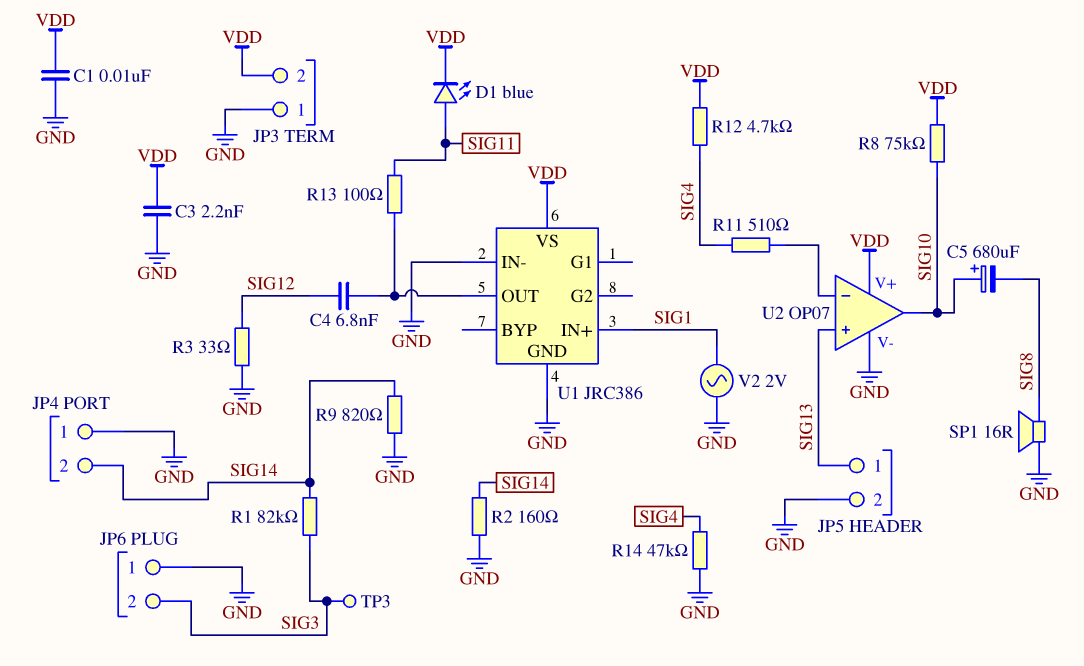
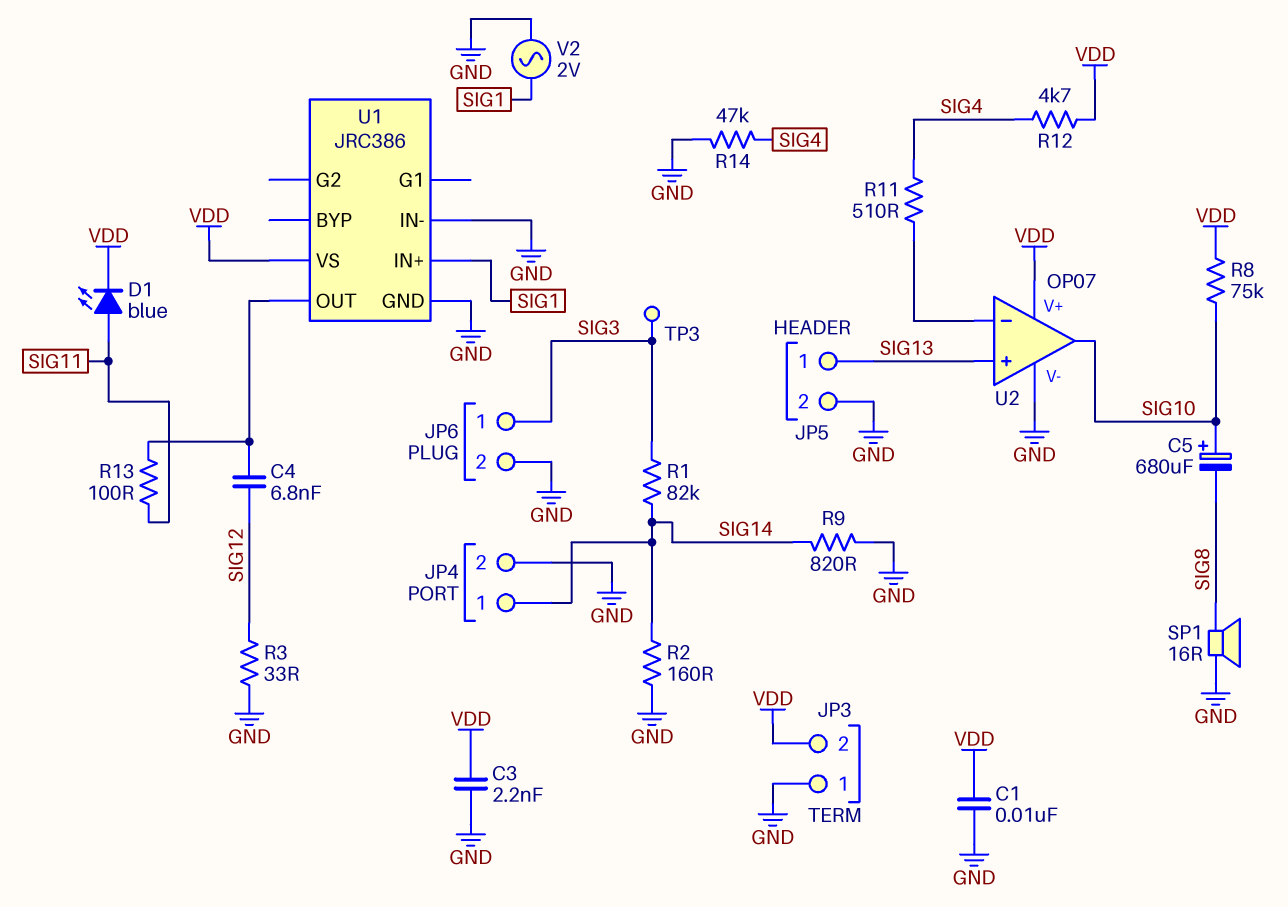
JP4 pin 1: GND -> SIG14
JP4 pin 2: SIG14 -> GND
JP6 pin 1: GND -> SIG3
JP6 pin 2: SIG3 -> GND

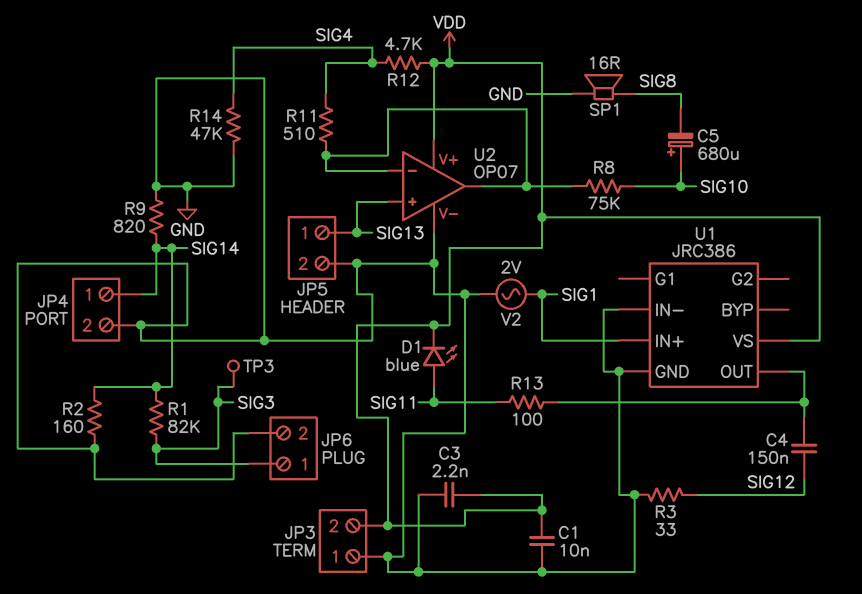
C4: 6.8nF (SIG12, U1/OUT) -> 150nF (SIG12, U1/OUT)
R8: 75k (SIG10, VDD) -> 75k (SIG10, U2/in-)
U2 pin out: SIG10 -> U2/in-

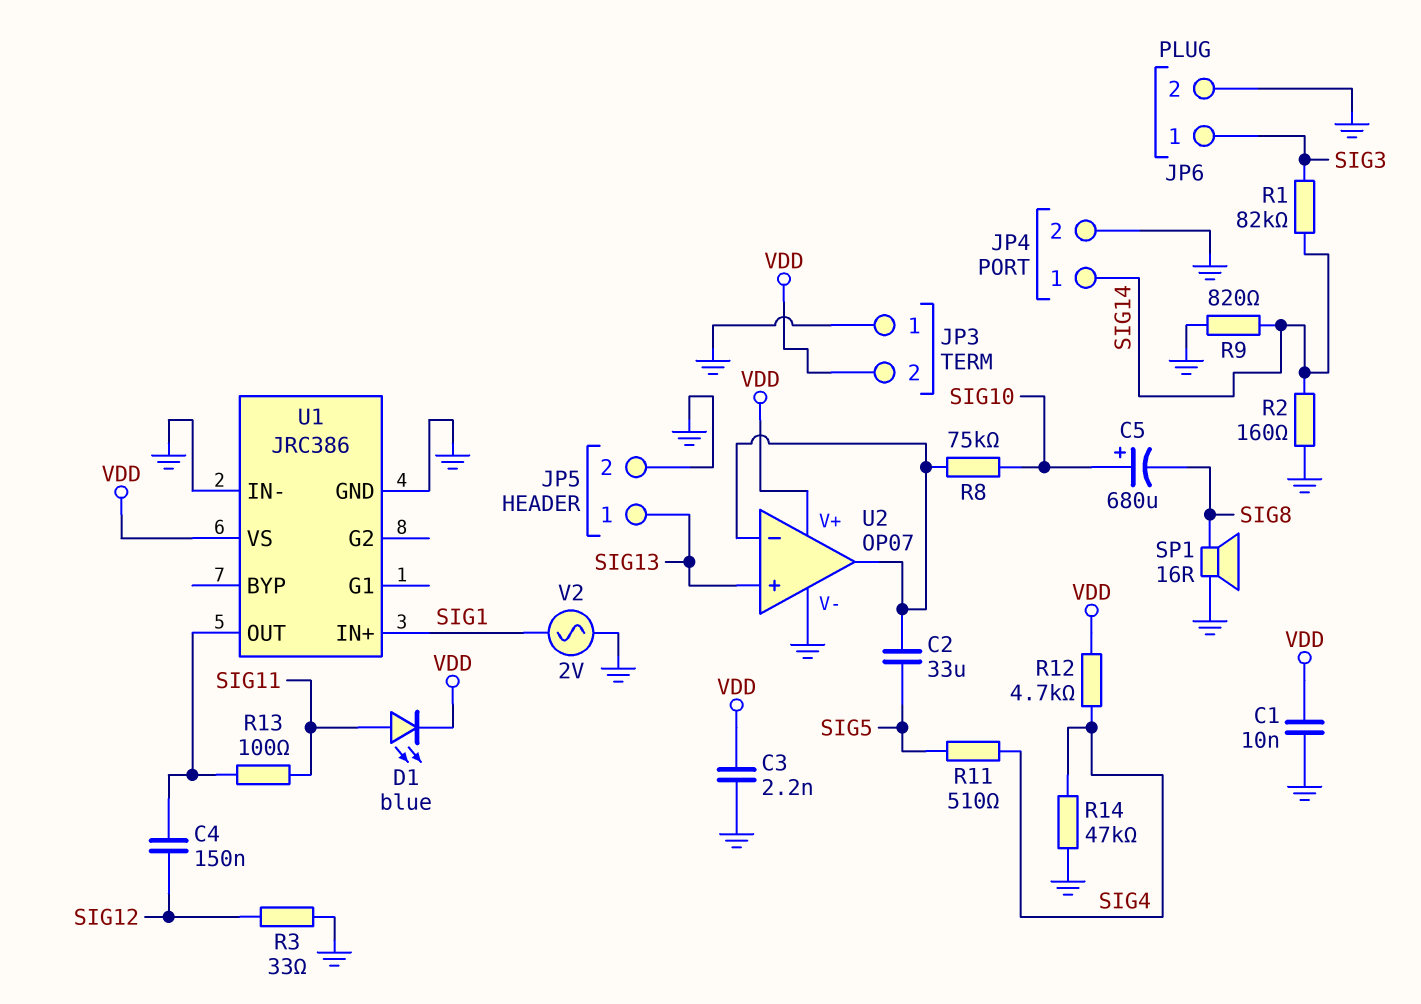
C2: none -> 33uF (SIG5, U2/in-)
R11: 510 (SIG4, U2/in-) -> 510 (SIG4, SIG5)
TP3: test point (SIG3) -> none

